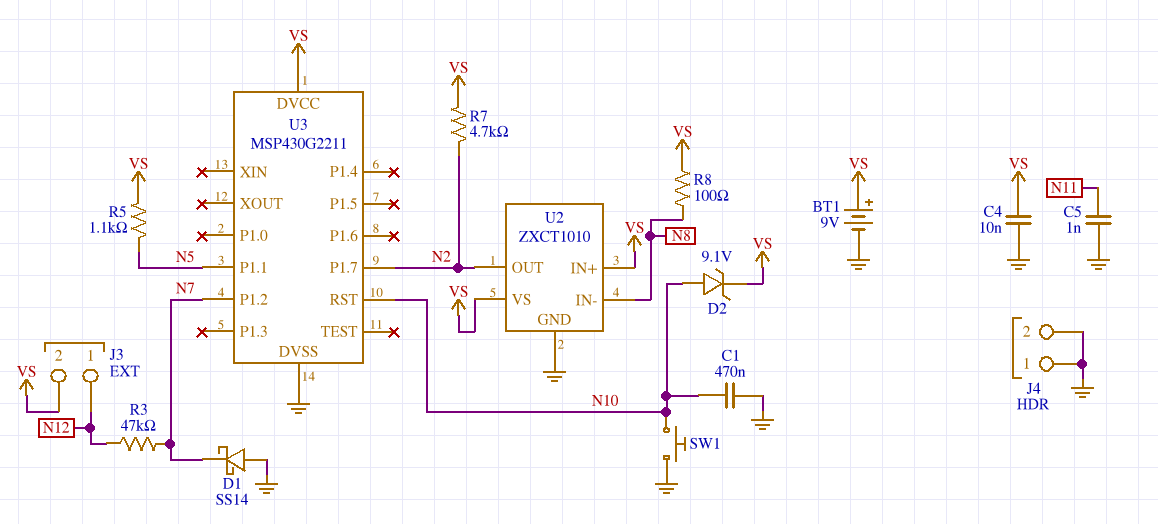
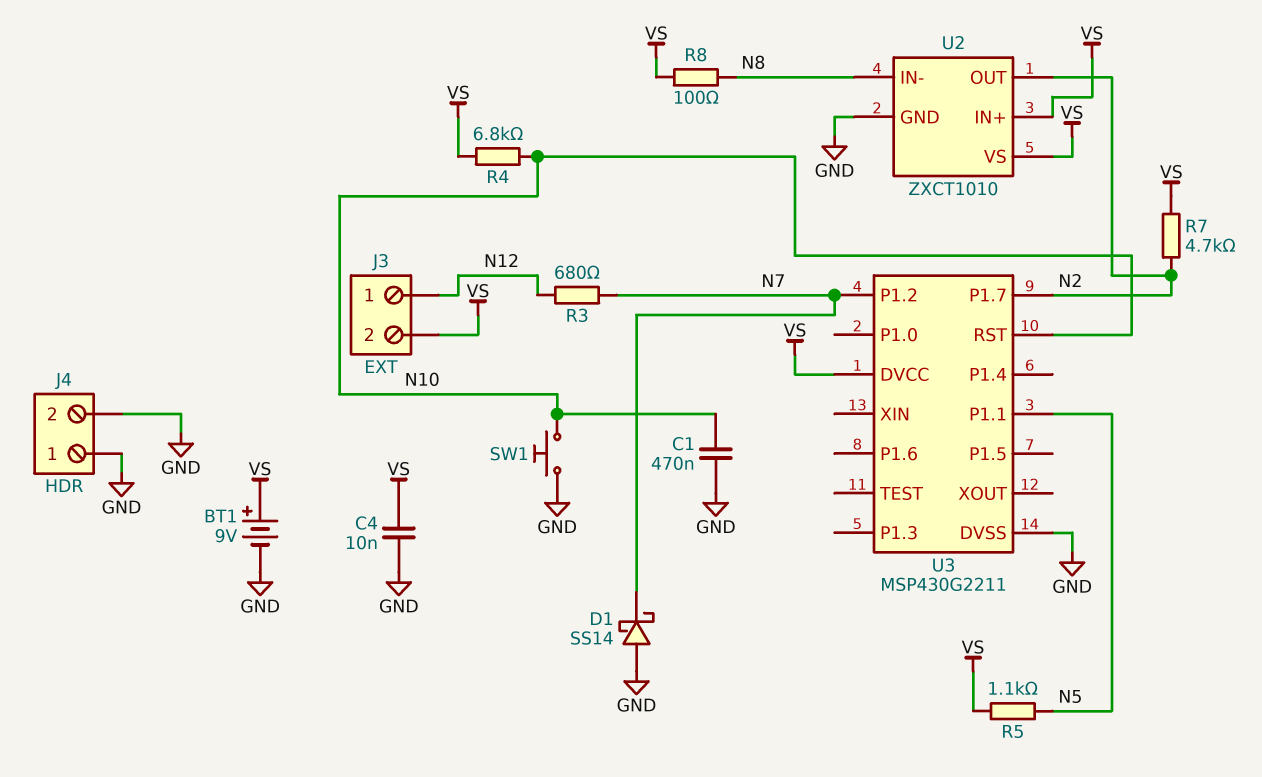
C5: 1nF (GND, N11) -> none
D2: zener 9.1V (A N10, K VS) -> none
R3: 47k (N7, N12) -> 680 (N7, N12)
R4: none -> 6.8k (N10, VS)

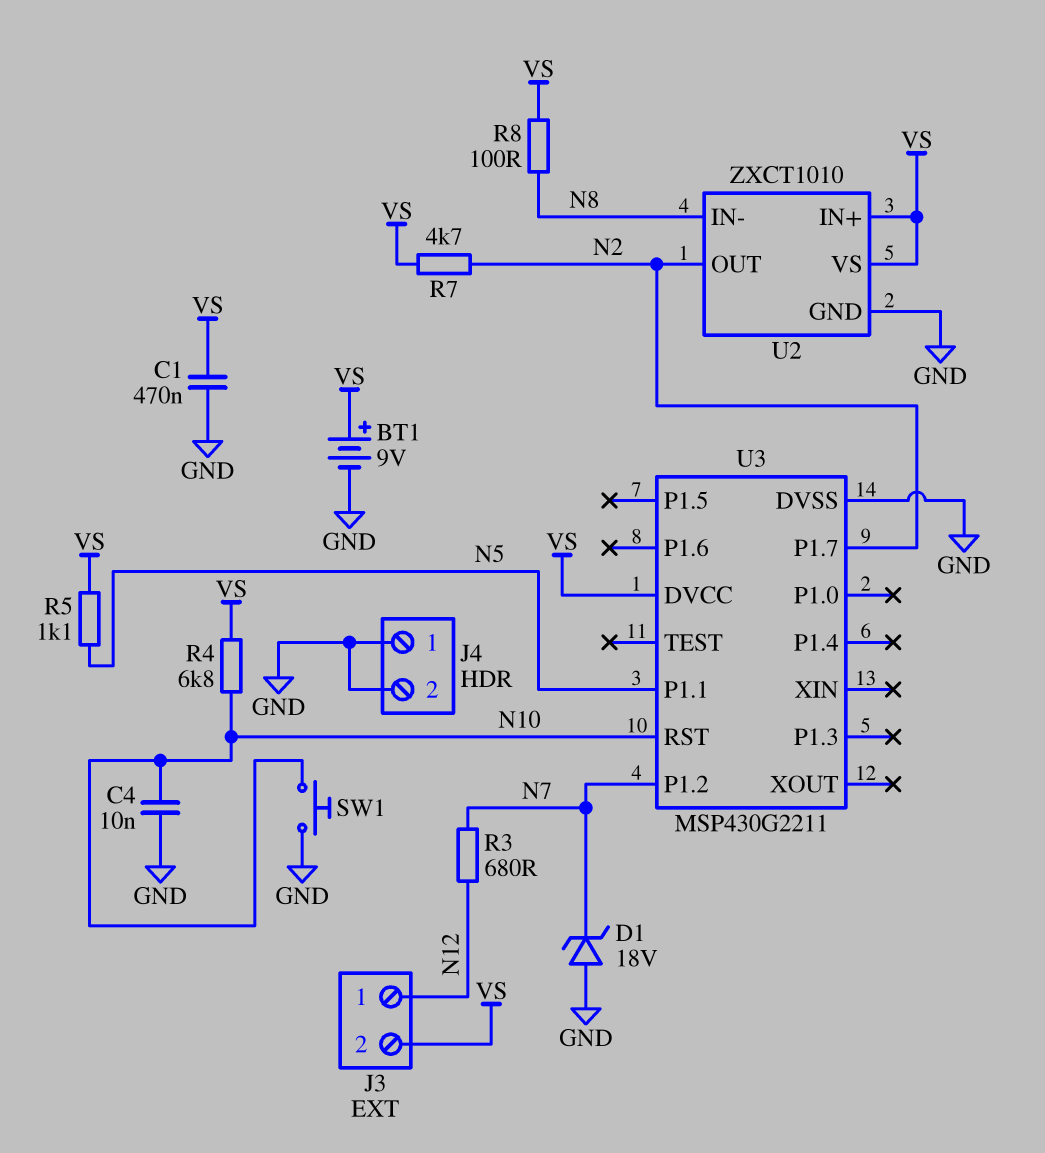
C1: 470nF (GND, N10) -> 470nF (GND, VS)
C4: 10nF (GND, VS) -> 10nF (GND, N10)
D1: schottky SS14 (A GND, K N7) -> zener 18V (A GND, K N7)

